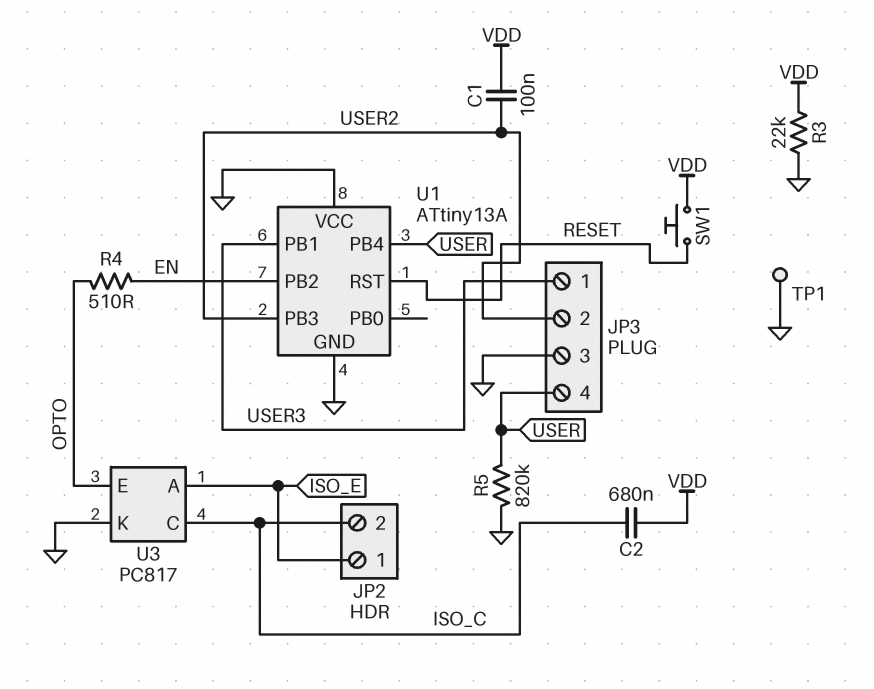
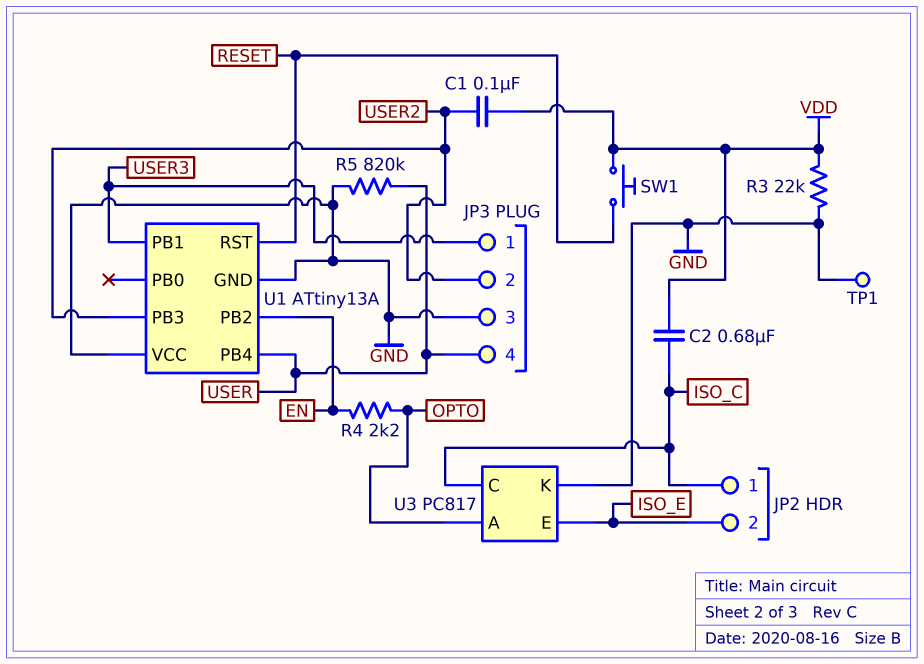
JP2 pin 1: ISO_E -> ISO_C
JP2 pin 2: ISO_C -> ISO_E
R4: 510 (EN, OPTO) -> 2.2k (EN, OPTO)
U3 pin A: ISO_E -> OPTO
U3 pin E: OPTO -> ISO_E

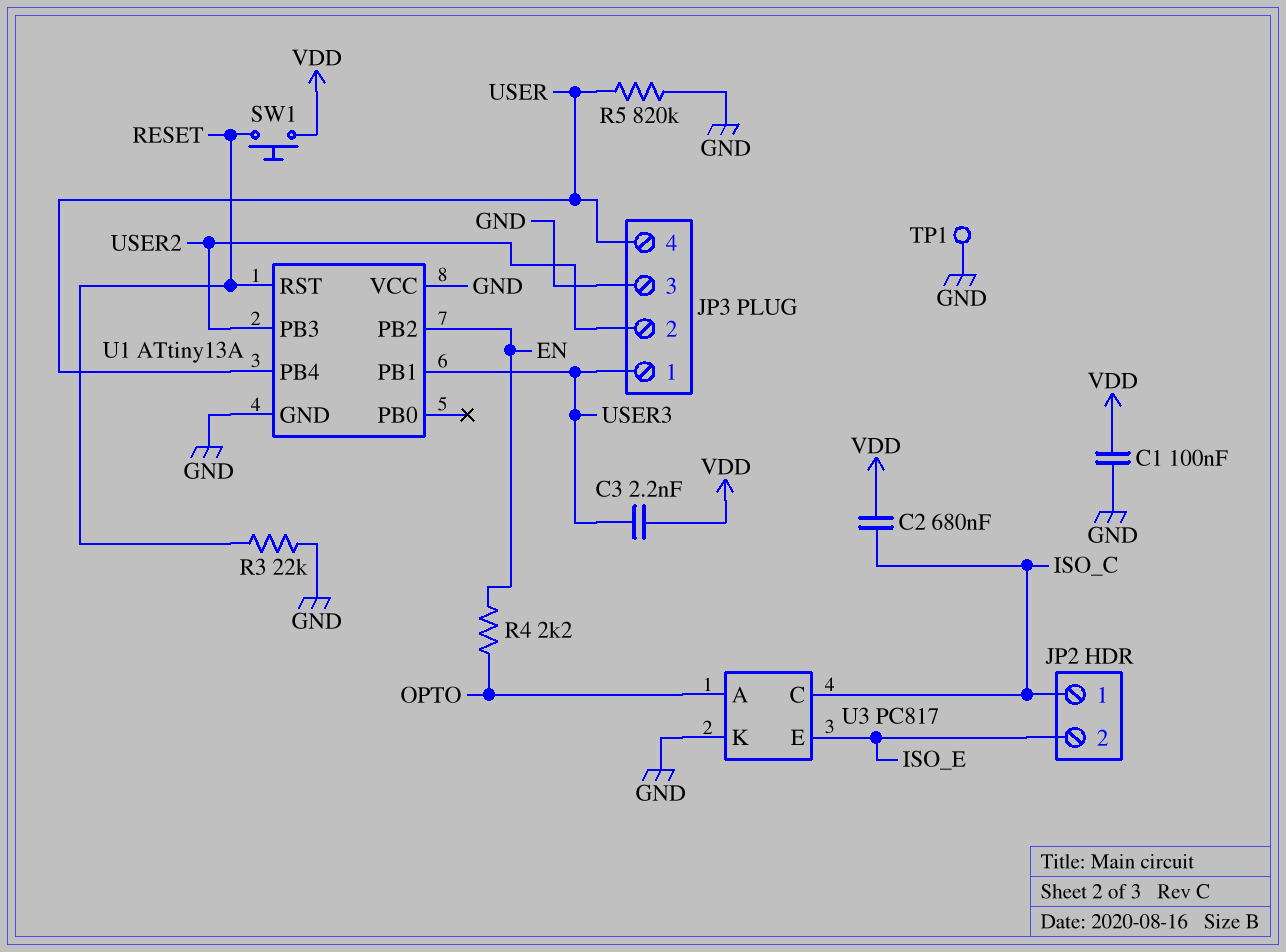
C1: 100nF (USER2, VDD) -> 100nF (GND, VDD)
C3: none -> 2.2nF (USER3, VDD)
R3: 22k (GND, VDD) -> 22k (GND, RESET)

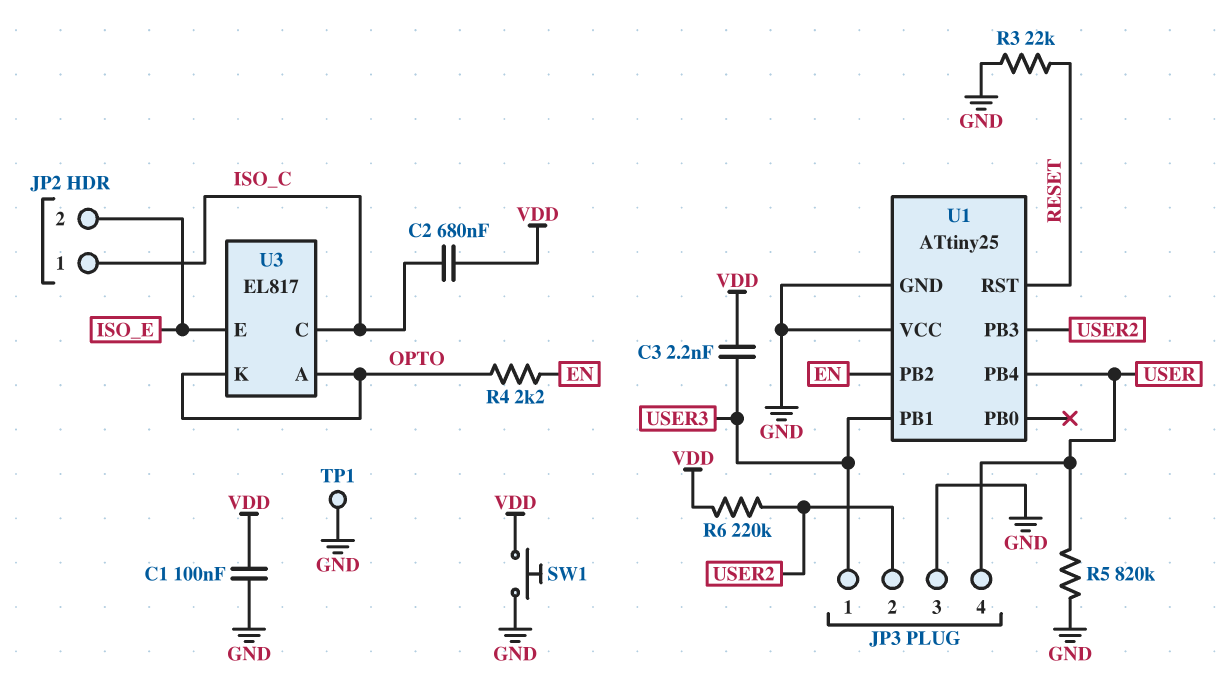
R6: none -> 220k (USER2, VDD)
SW1: button (RESET, VDD) -> button (GND, VDD)
U1: ATtiny13A -> ATtiny25
U3: PC817 -> EL817
U3 pin K: GND -> OPTO

